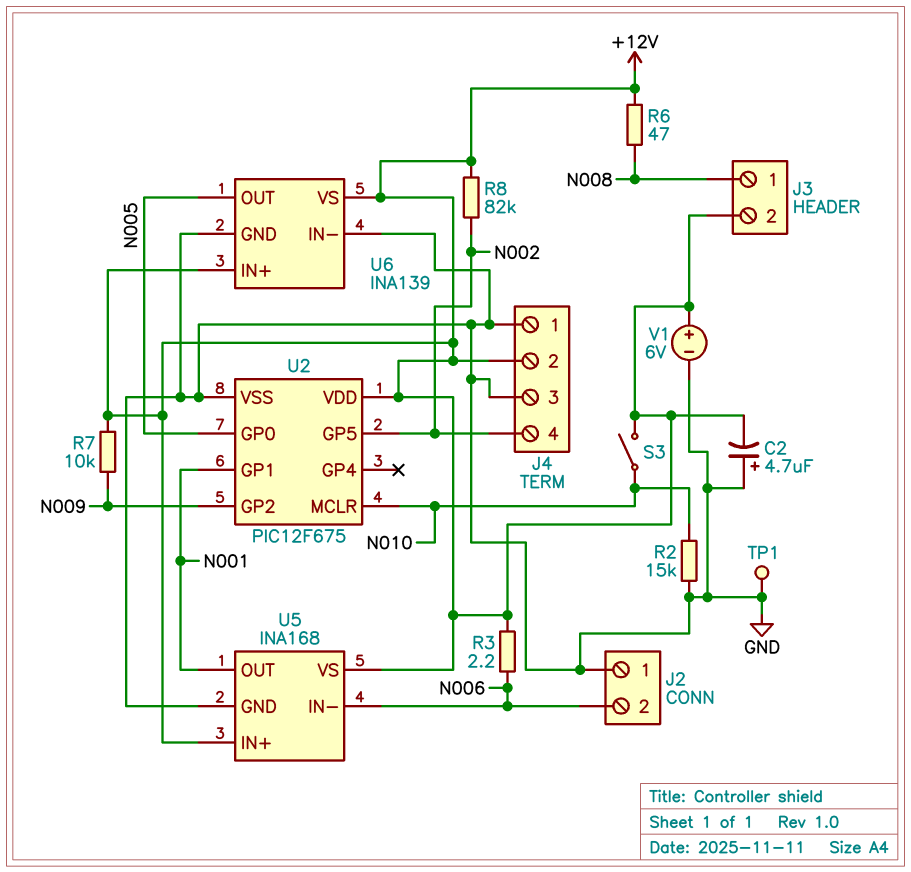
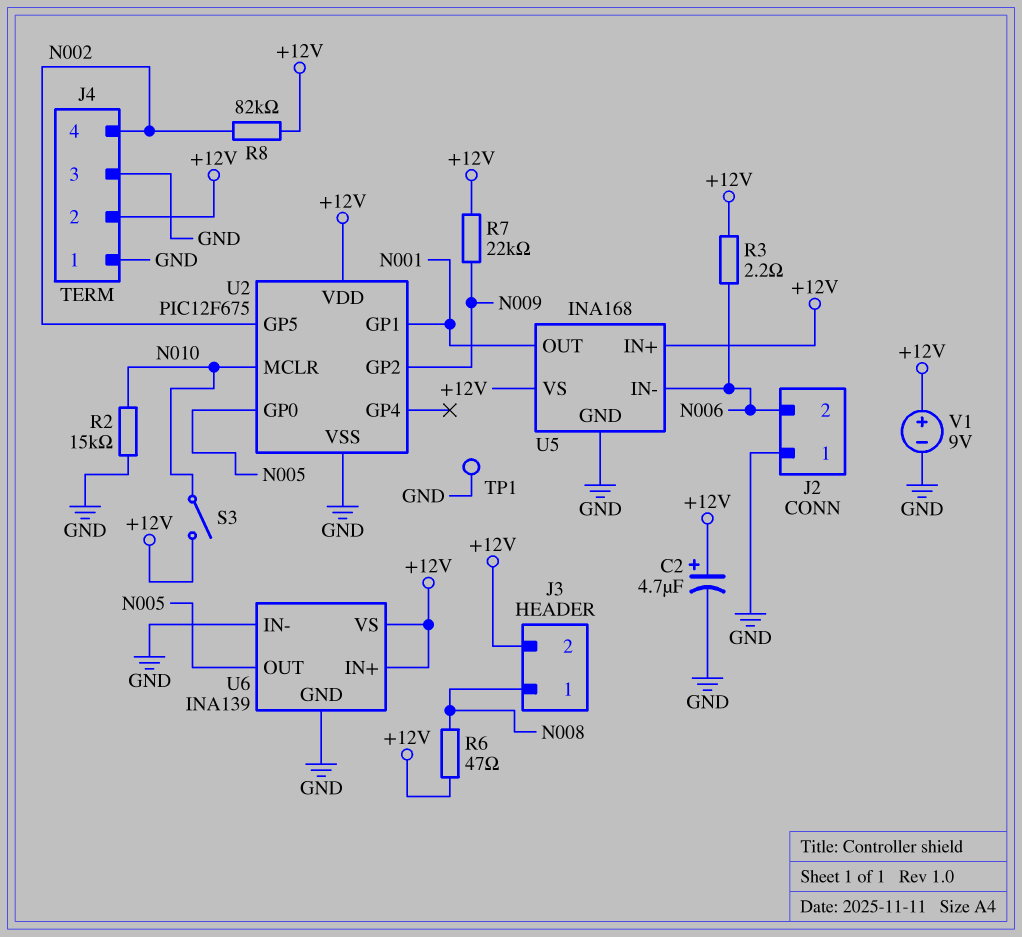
C2: 4.7uF (plus GND, minus +12V) -> 4.7uF (plus +12V, minus GND)
R7: 10k (+12V, N009) -> 22k (+12V, N009)
V1: 6V (plus +12V, minus GND) -> 9V (plus +12V, minus GND)

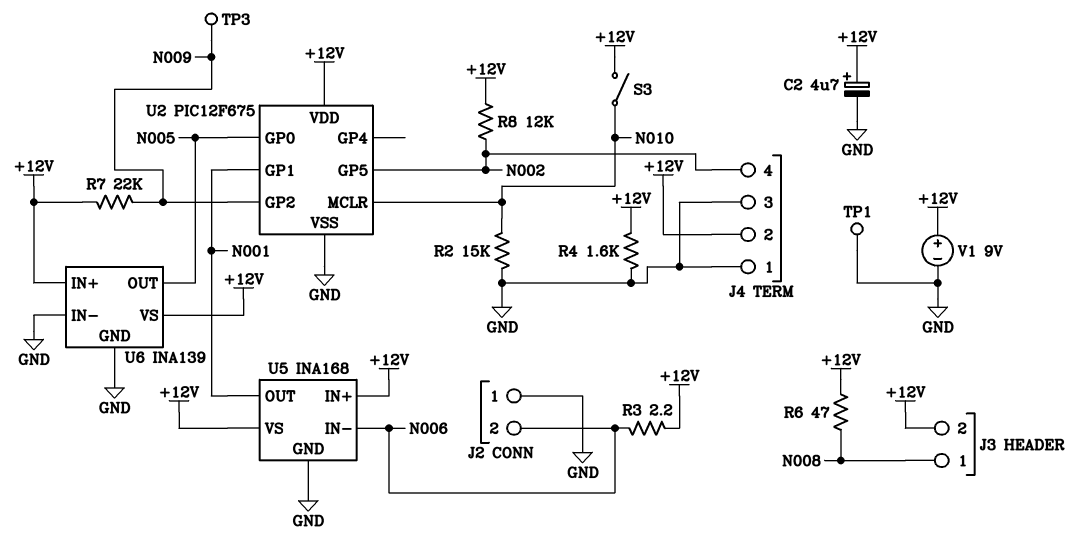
R4: none -> 1.6k (+12V, GND)
R8: 82k (+12V, N002) -> 12k (+12V, N002)
TP3: none -> test point (N009)

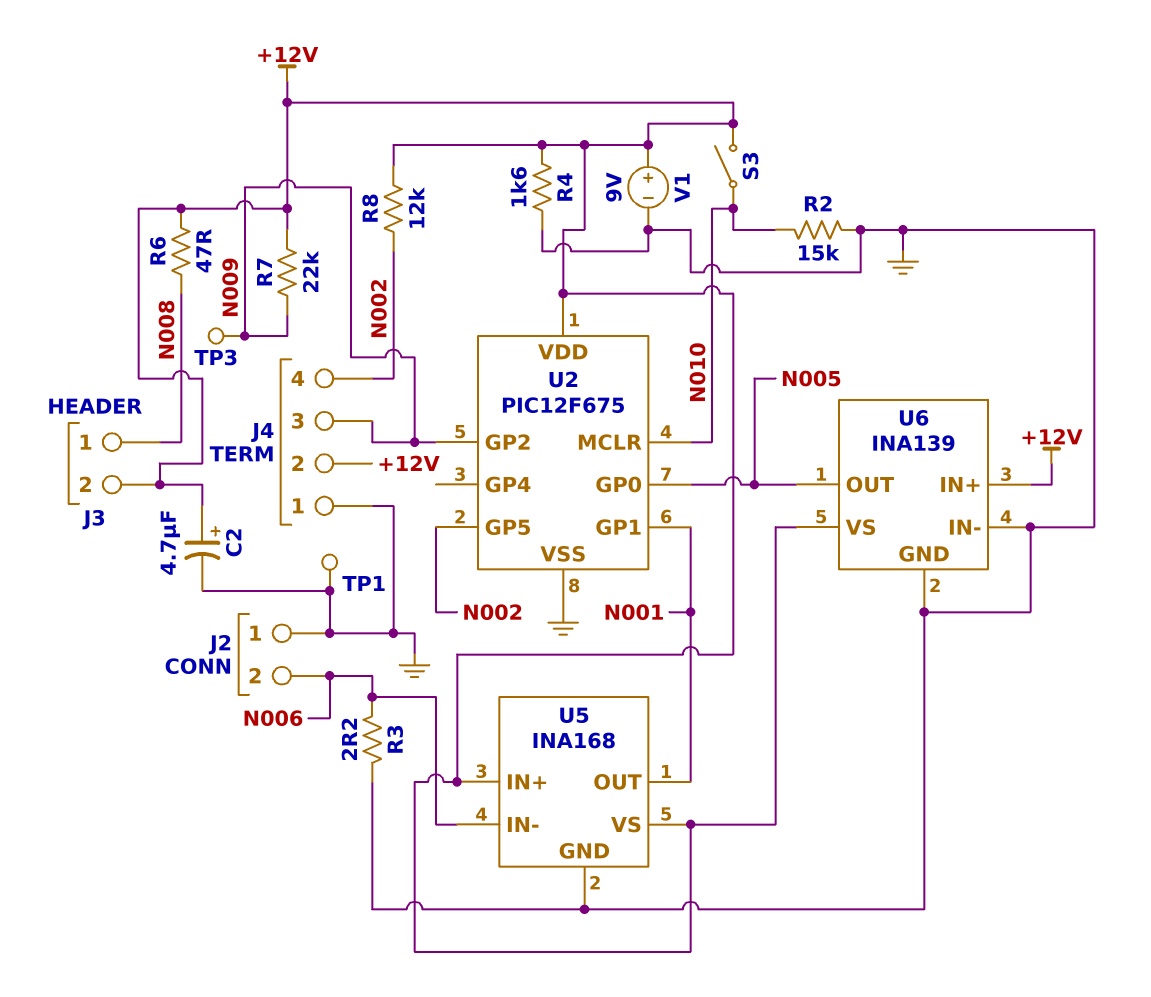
J4 pin 3: GND -> N009
R3: 2.2 (+12V, N006) -> 2.2 (GND, N006)

